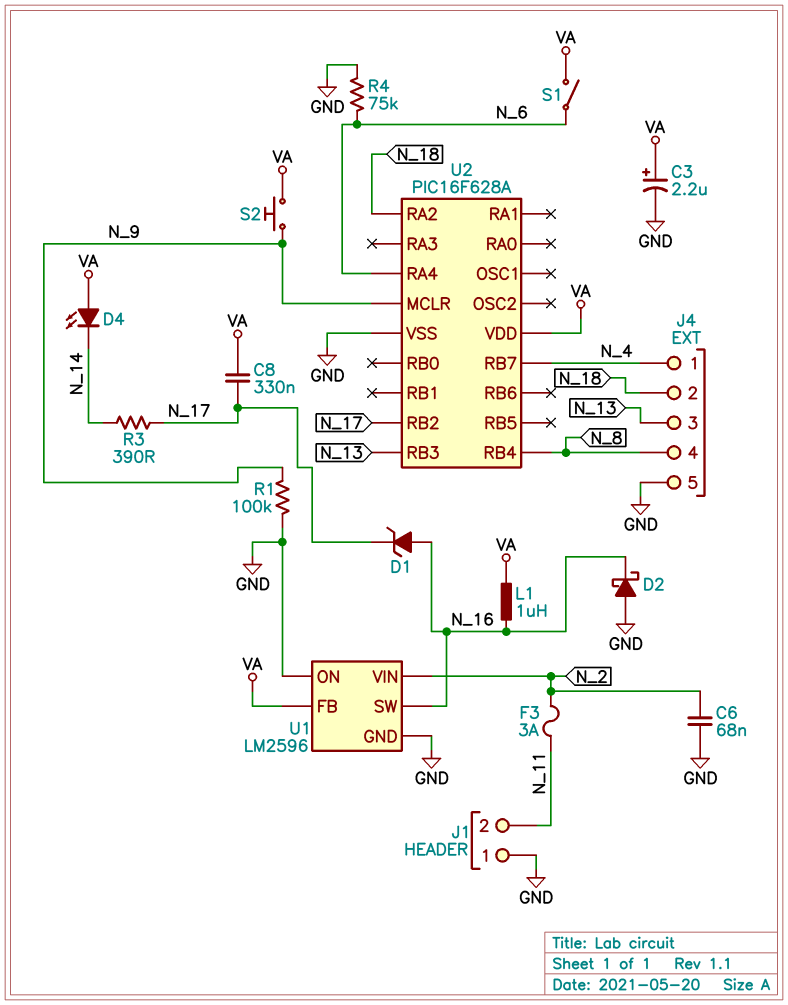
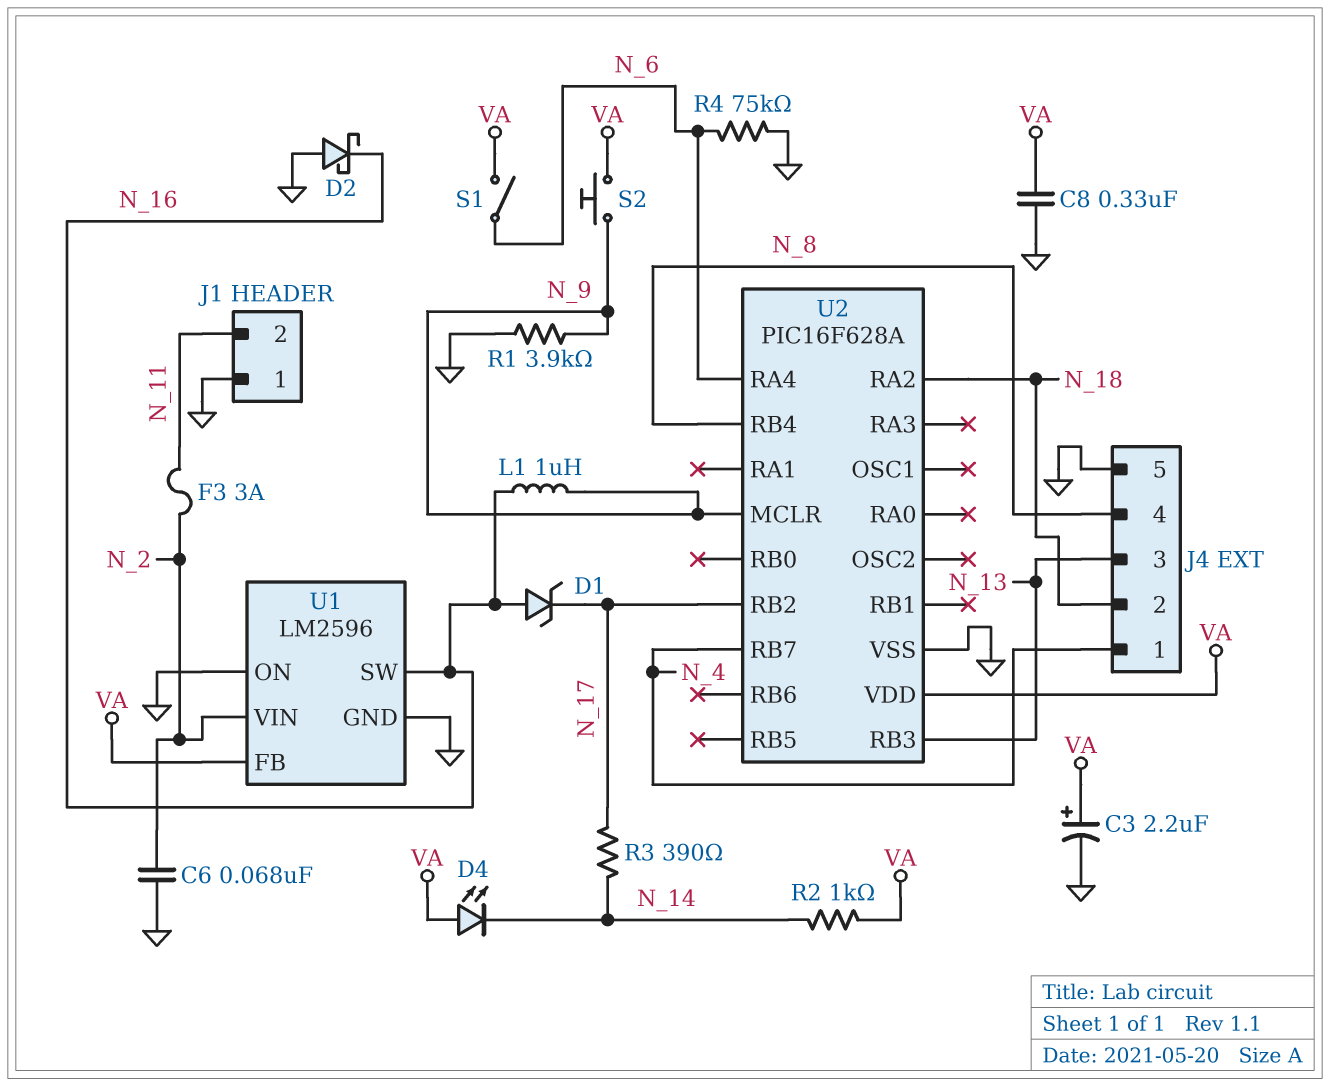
C8: 330nF (N_17, VA) -> 330nF (GND, VA)
L1: 1uH (N_16, VA) -> 1uH (N_9, N_16)
R1: 100k (GND, N_9) -> 3.9k (GND, N_9)
R2: none -> 1k (N_14, VA)

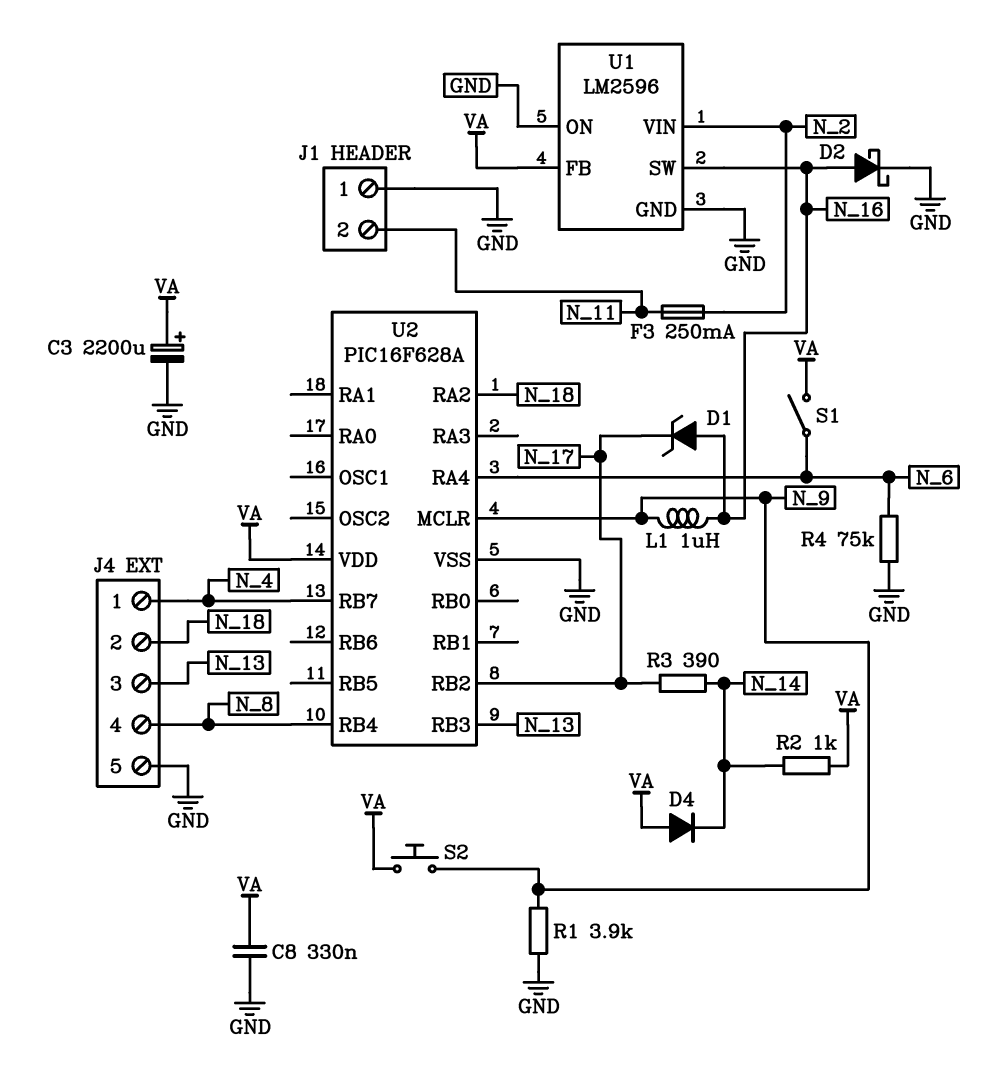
C3: 2.2uF (plus VA, minus GND) -> 2200uF (plus VA, minus GND)
C6: 68nF (GND, N_2) -> none
D2: schottky (A GND, K N_16) -> schottky (A N_16, K GND)
D4: LED (A VA, K N_14) -> diode (A VA, K N_14)
F3: 3A (N_2, N_11) -> 250mA (N_2, N_11)

